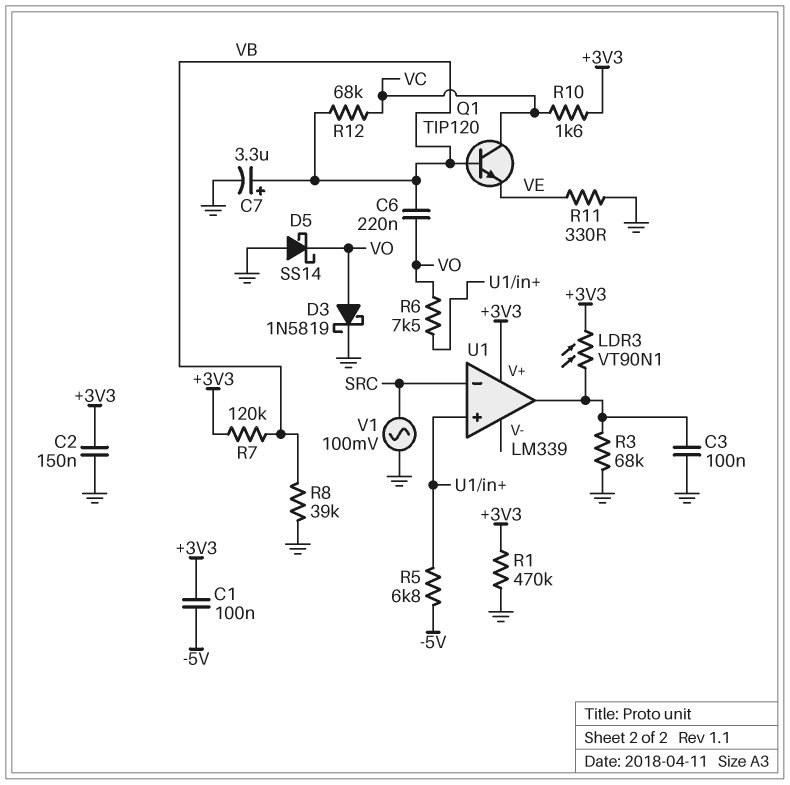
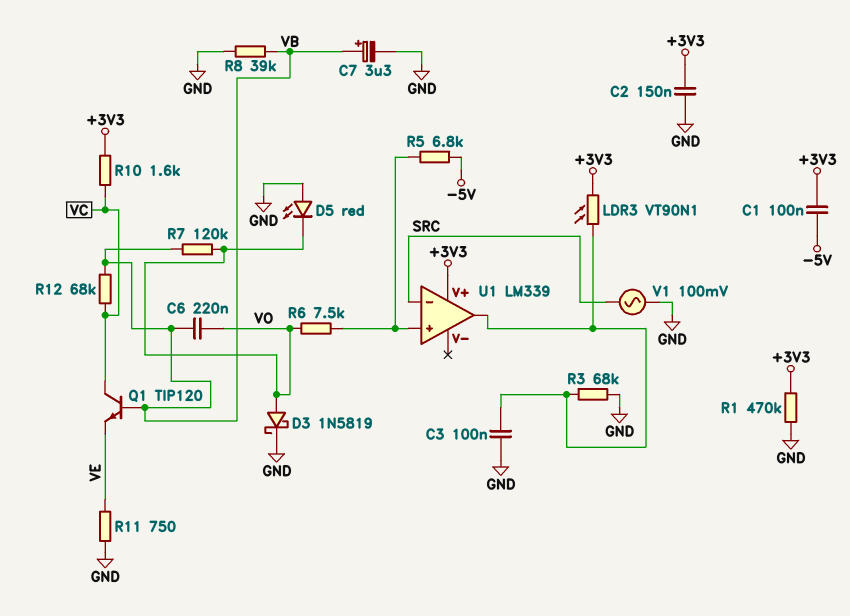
D5: schottky SS14 (A GND, K VO) -> LED red (A GND, K VO)
R7: 120k (+3V3, VB) -> 120k (VB, VO)
R11: 330 (GND, VE) -> 750 (GND, VE)

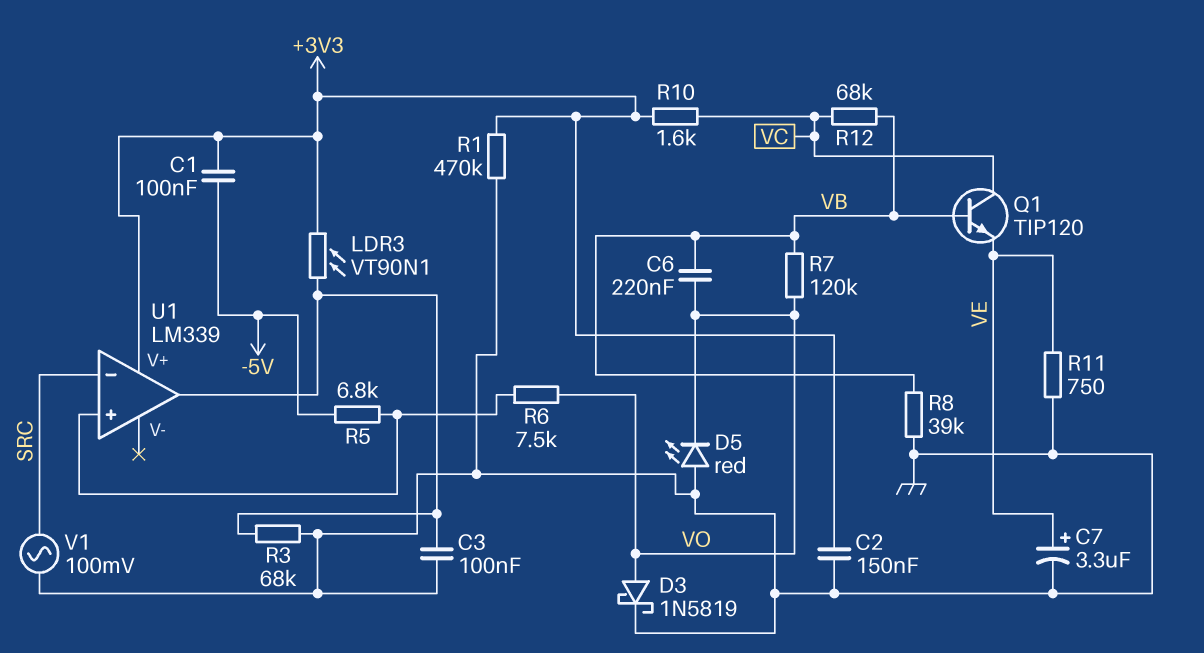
C7: 3.3uF (plus VB, minus GND) -> 3.3uF (plus VE, minus GND)

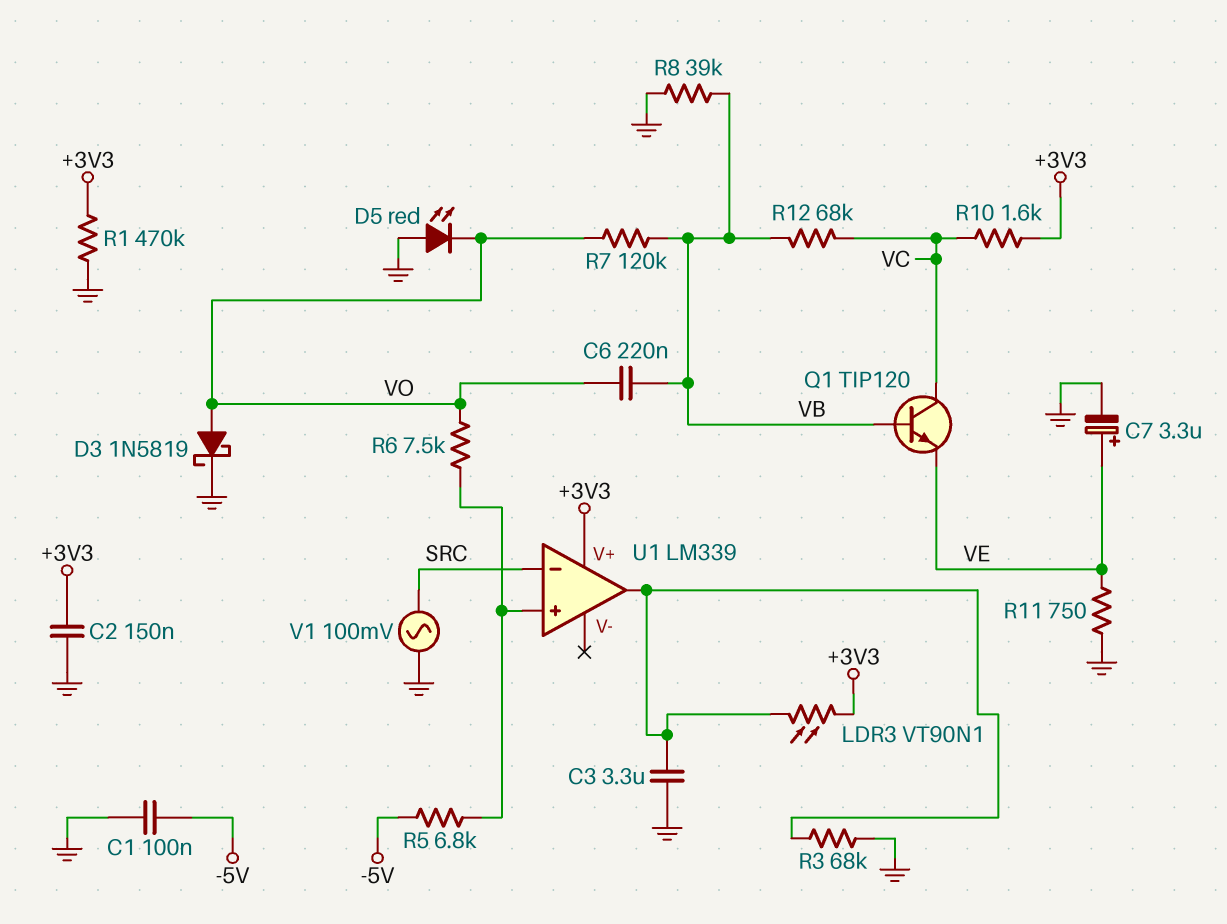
C1: 100nF (+3V3, -5V) -> 100nF (-5V, GND)
C3: 100nF (GND, U1/out) -> 3.3uF (GND, U1/out)

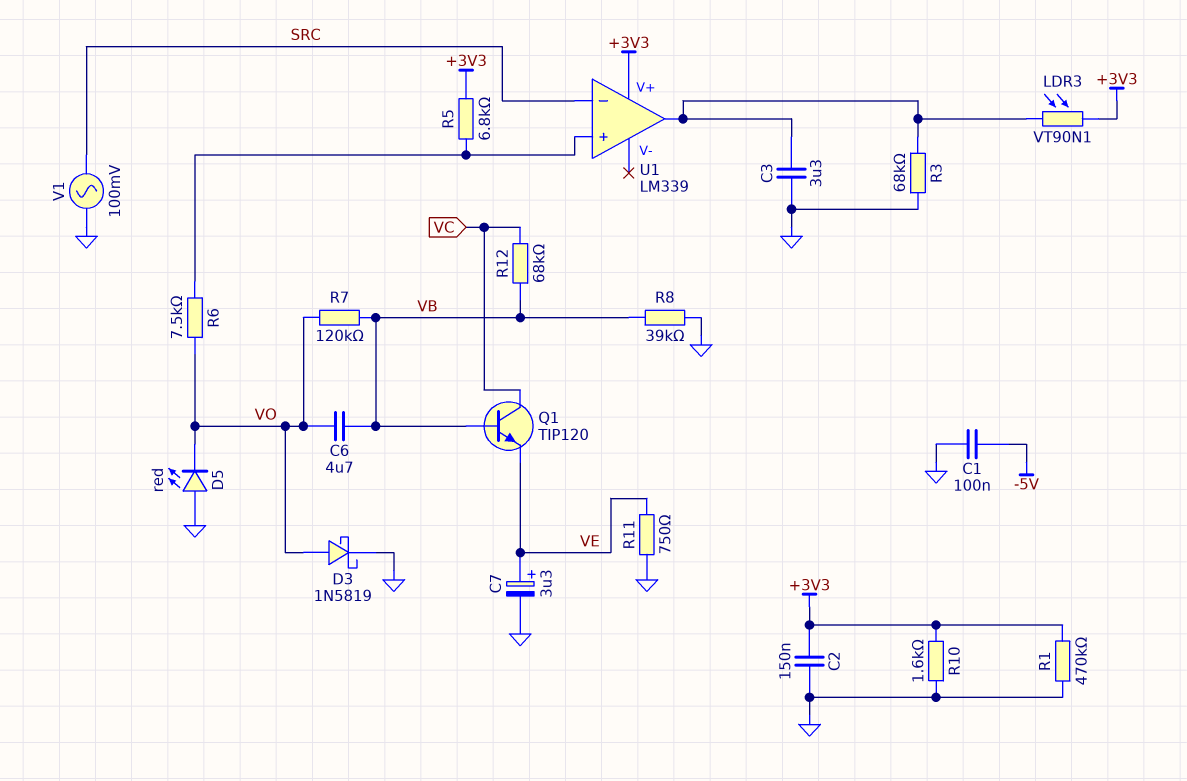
C6: 220nF (VB, VO) -> 4.7uF (VB, VO)
R5: 6.8k (-5V, U1/in+) -> 6.8k (+3V3, U1/in+)
R10: 1.6k (+3V3, VC) -> 1.6k (+3V3, GND)

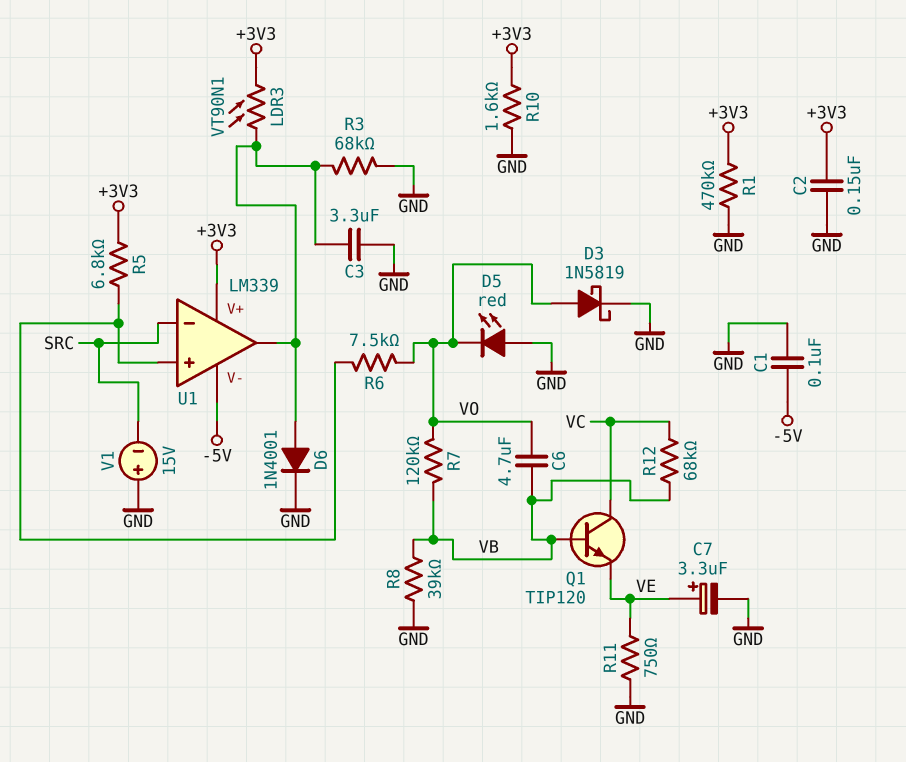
D6: none -> diode 1N4001 (A U1/out, K GND)
U1 pin V-: none -> -5V
V1: AC 100mV (GND, SRC) -> 15V (plus GND, minus SRC)

